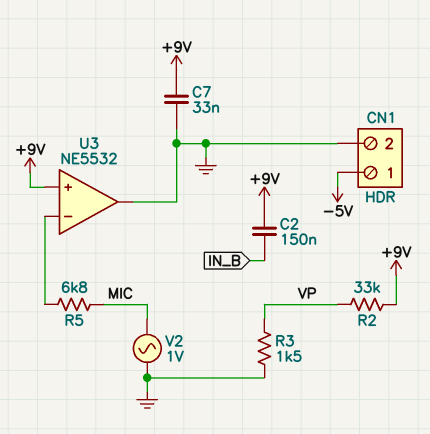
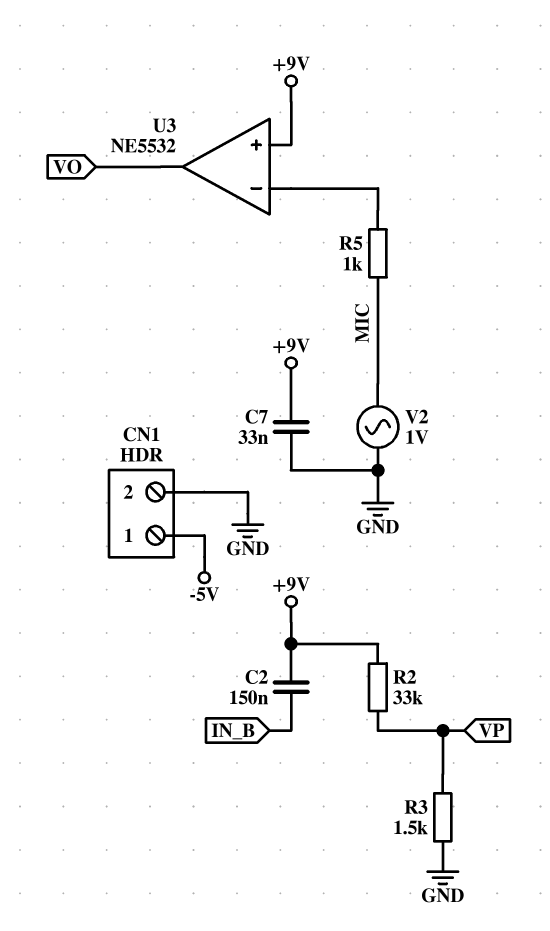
R5: 6.8k (MIC, U3/in-) -> 1k (MIC, U3/in-)
U3 pin out: GND -> VO

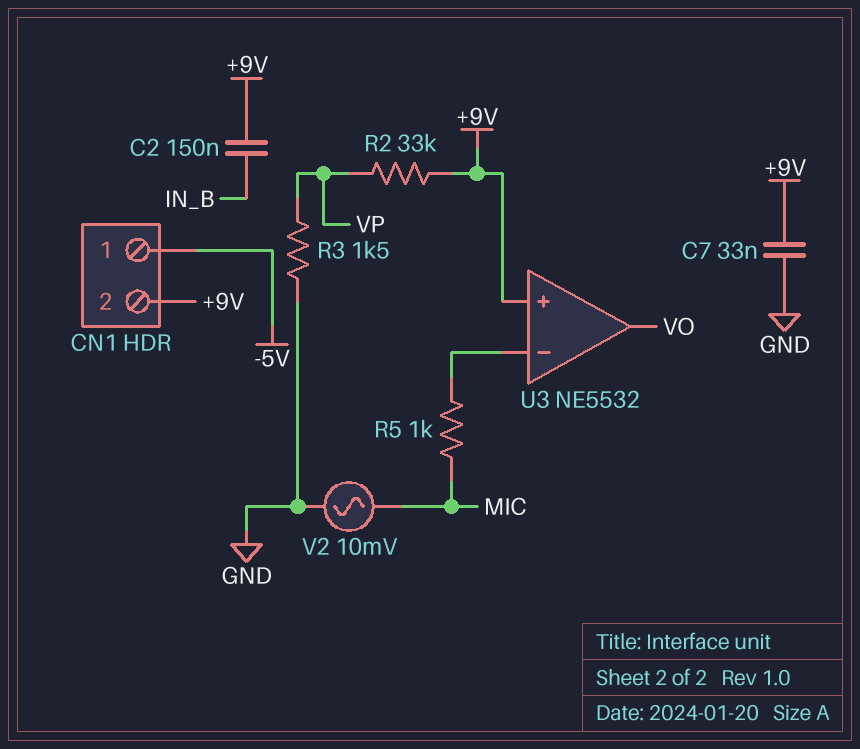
CN1 pin 2: GND -> +9V
V2: AC 1V (GND, MIC) -> AC 10mV (GND, MIC)

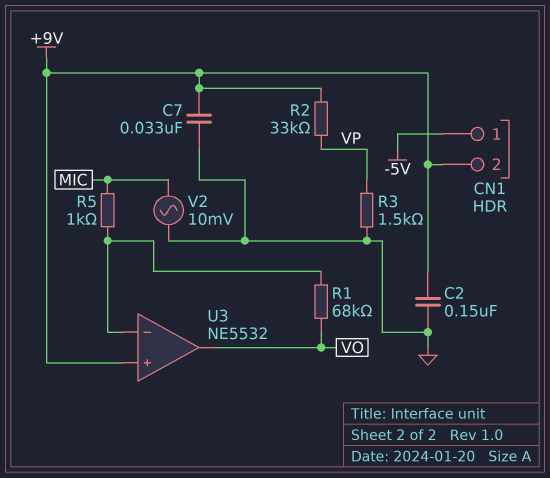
C2: 150nF (+9V, IN_B) -> 150nF (+9V, GND)
R1: none -> 68k (U3/in-, VO)

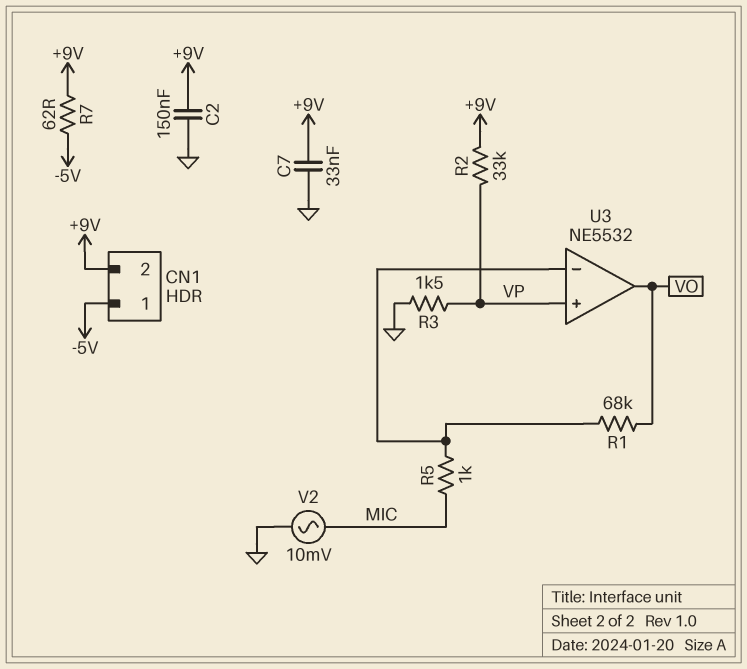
R7: none -> 62 (+9V, -5V)
U3 pin in+: +9V -> VP

